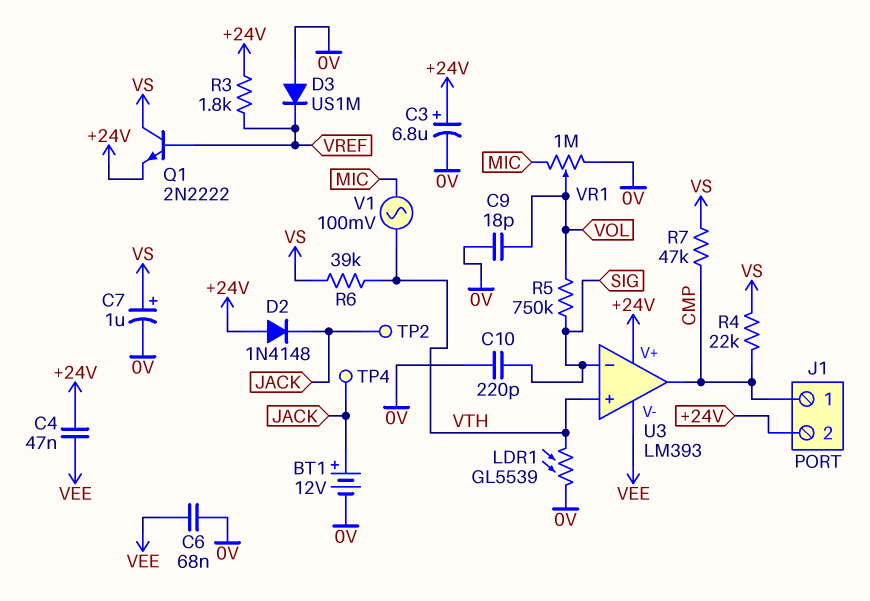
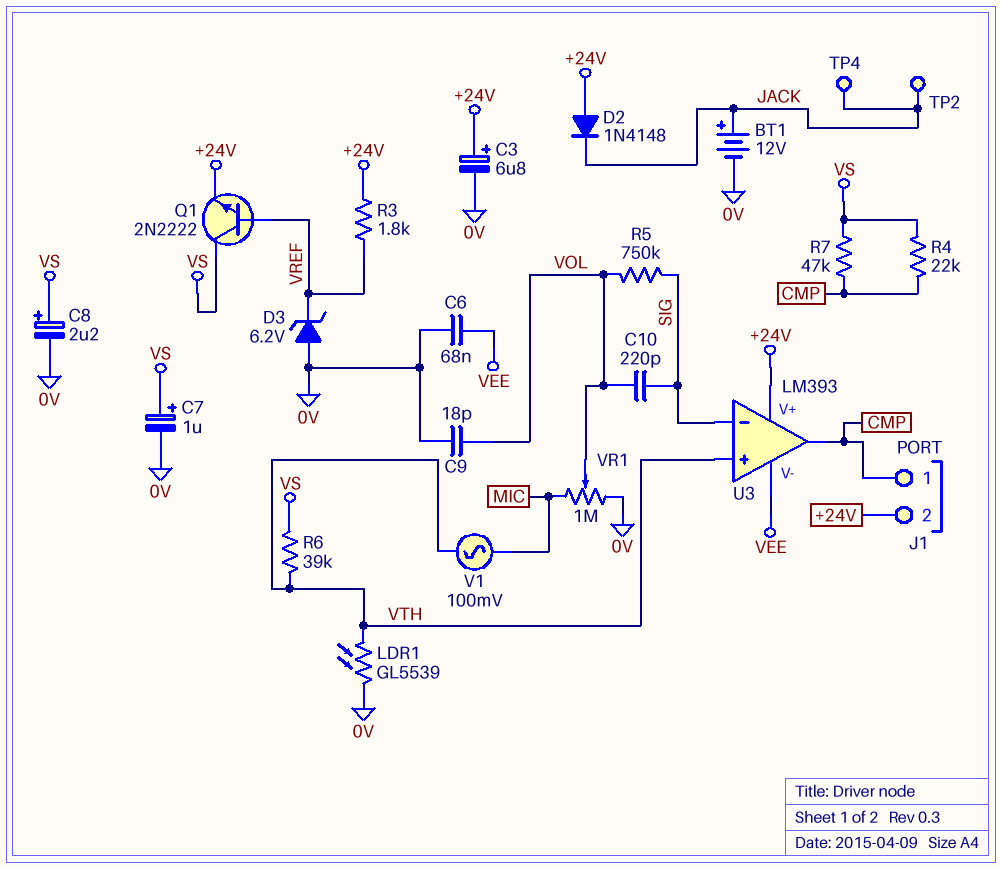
C4: 47nF (+24V, VEE) -> none
C8: none -> 2.2uF (plus VS, minus 0V)
C10: 220pF (0V, SIG) -> 220pF (SIG, VOL)
D3: diode US1M (A 0V, K VREF) -> zener 6.2V (A 0V, K VREF)

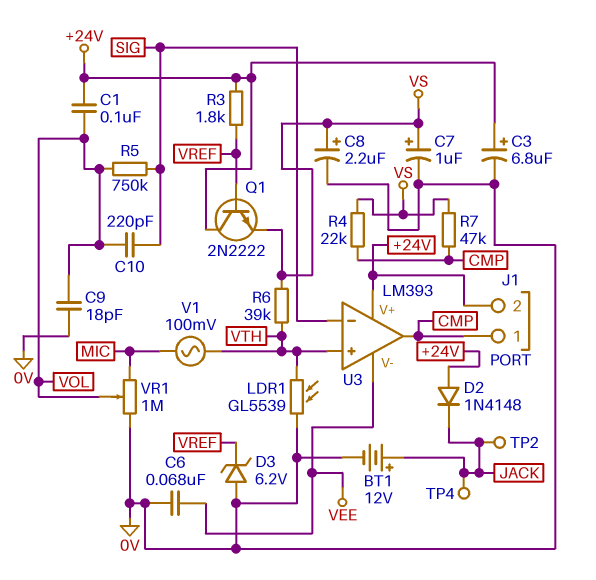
C1: none -> 100nF (+24V, VOL)
Q1: NPN 2N2222 (B VREF, C VS, E +24V) -> NPN 2N2222 (B VREF, C +24V, E VS)

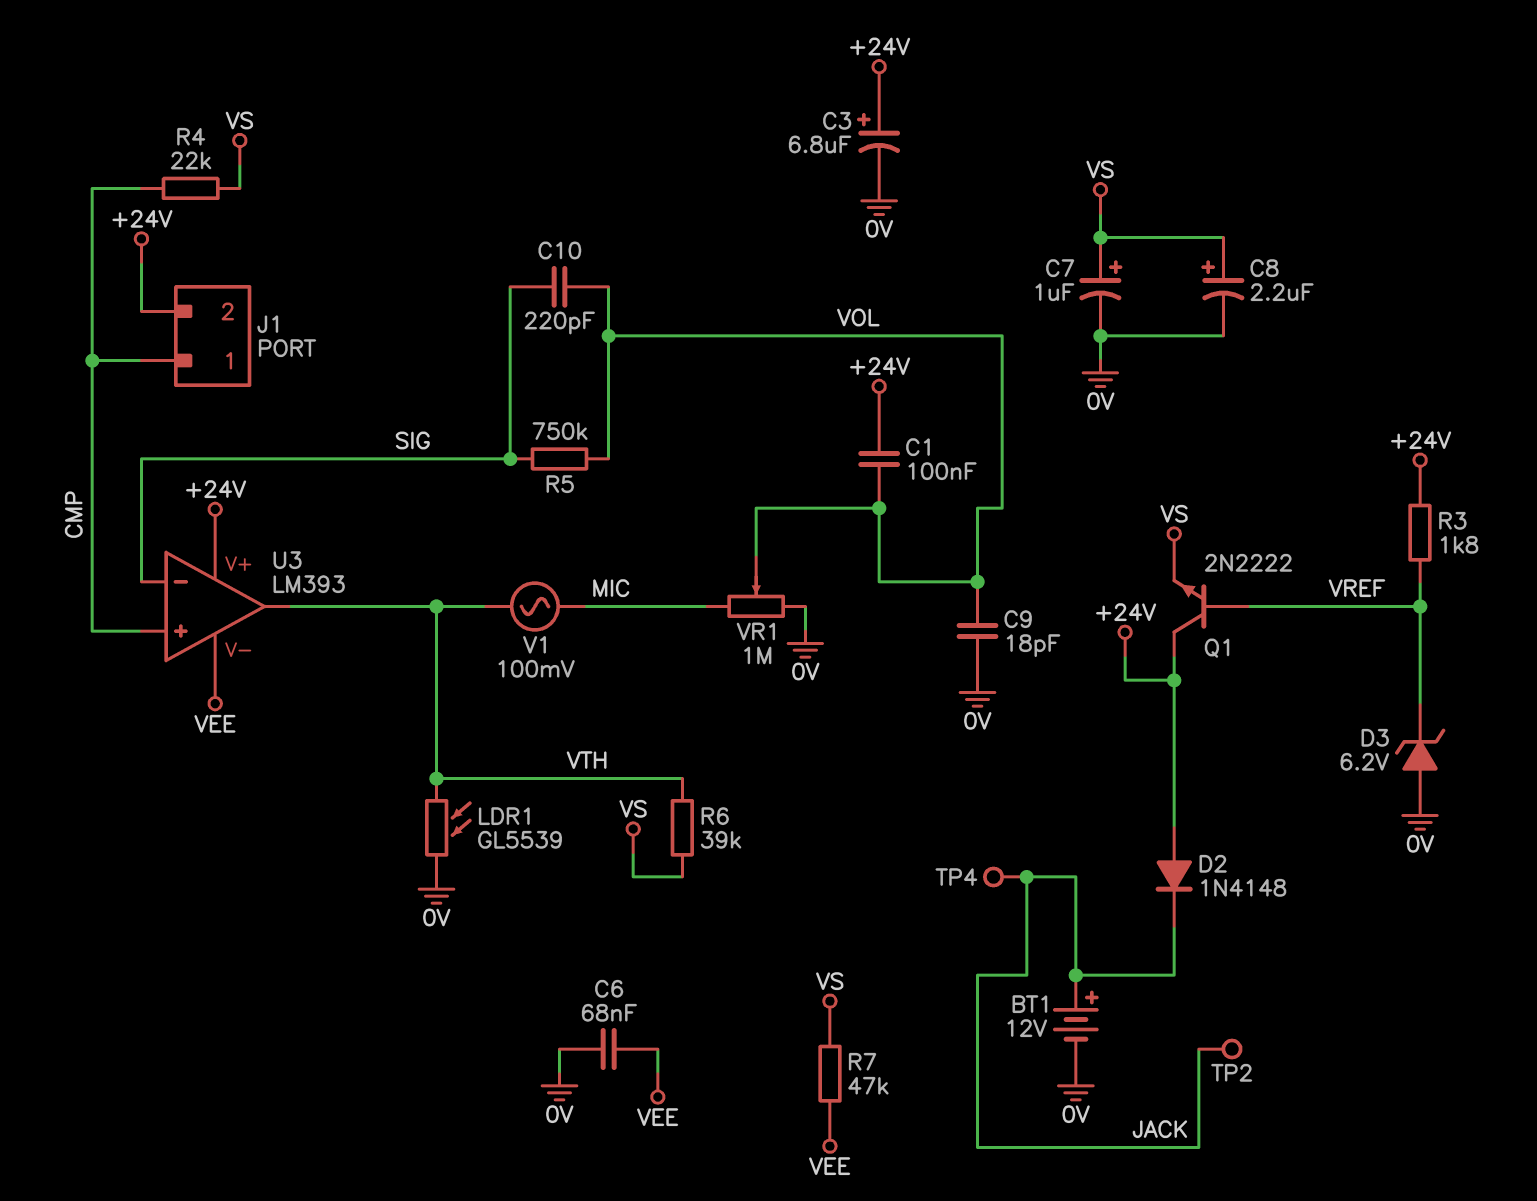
R7: 47k (CMP, VS) -> 47k (VEE, VS)
U3 pin in+: VTH -> CMP
U3 pin out: CMP -> VTH

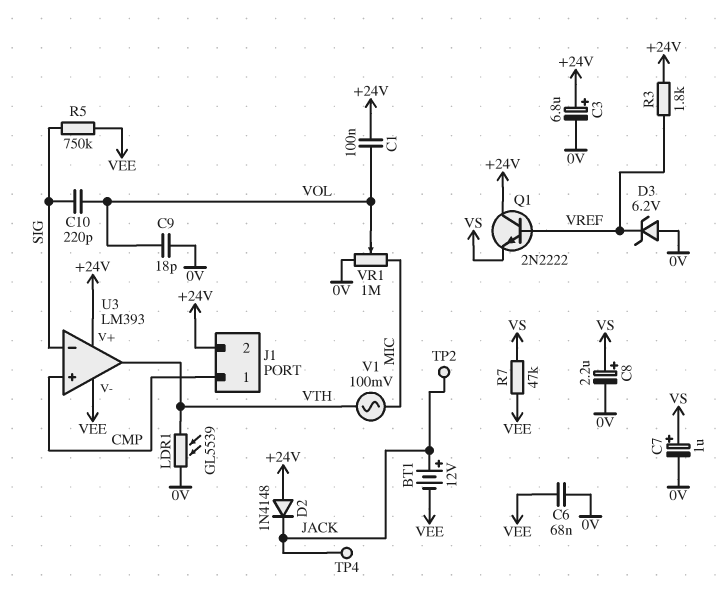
BT1: 12V (plus JACK, minus 0V) -> 12V (plus JACK, minus VEE)
R4: 22k (CMP, VS) -> none
R5: 750k (SIG, VOL) -> 750k (SIG, VEE)
R6: 39k (VS, VTH) -> none

